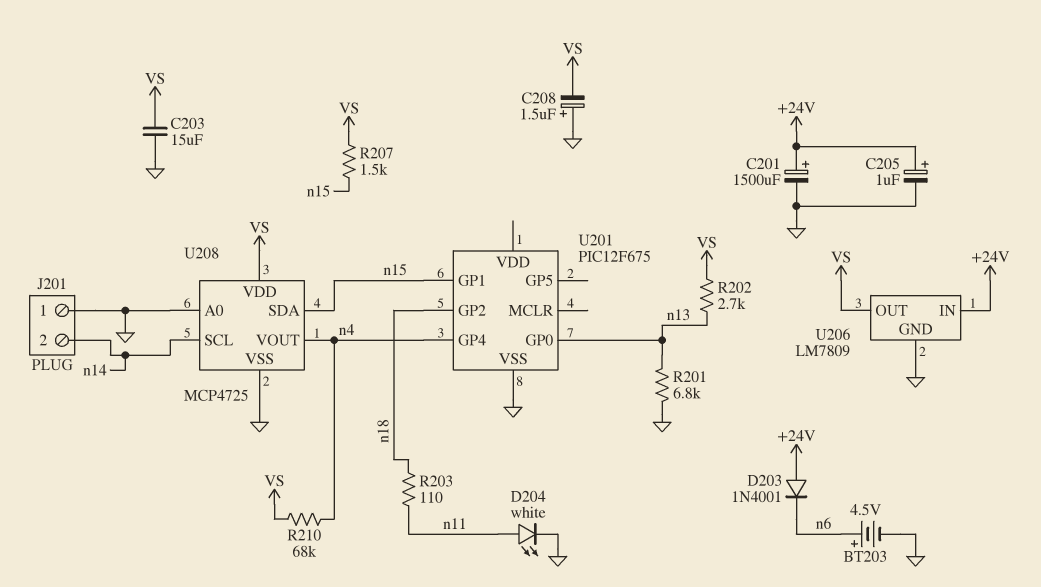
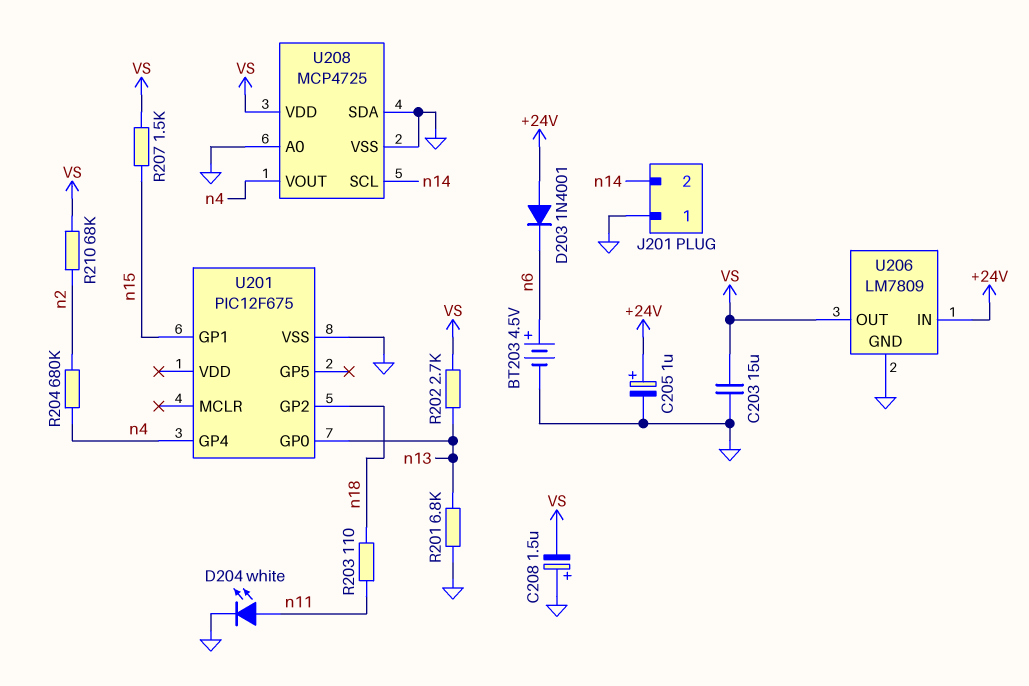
C201: 1500uF (plus +24V, minus GND) -> none
R204: none -> 680k (n2, n4)
R210: 68k (VS, n4) -> 68k (VS, n2)
U208 pin SDA: n15 -> GND

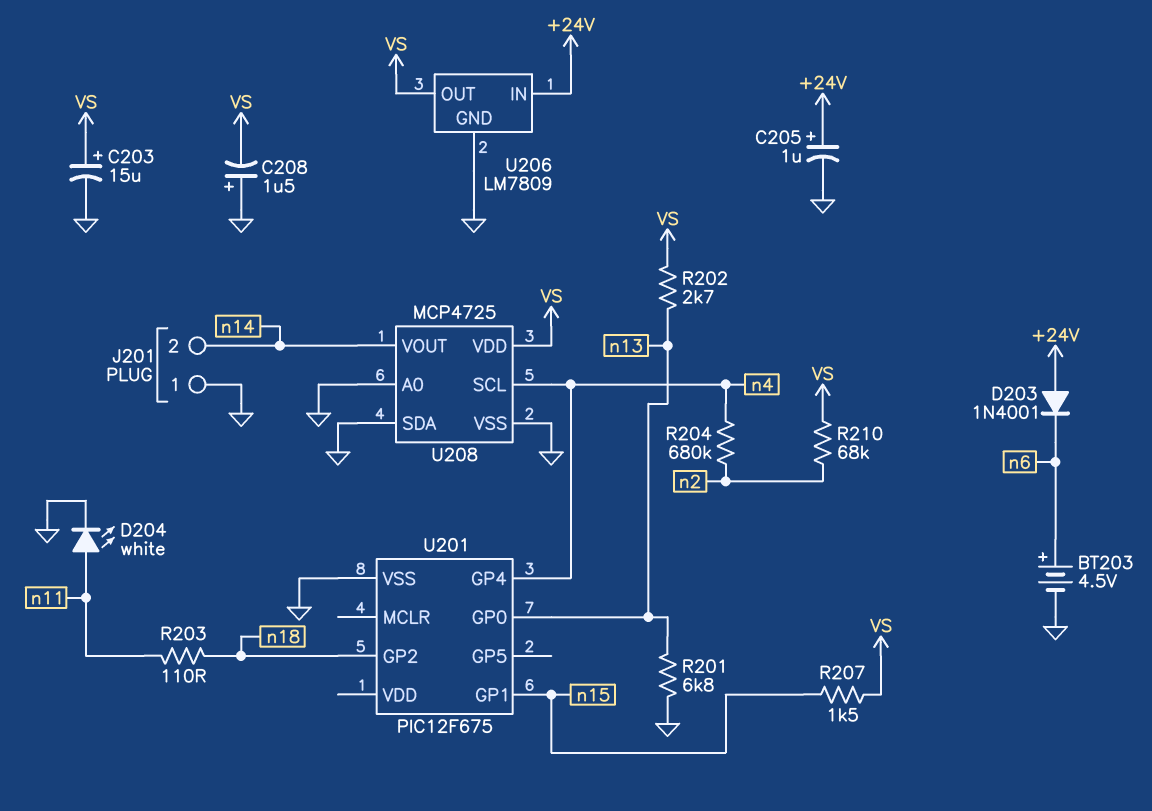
C203: 15uF (GND, VS) -> 15uF (plus VS, minus GND)
U208 pin SCL: n14 -> n4
U208 pin VOUT: n4 -> n14

